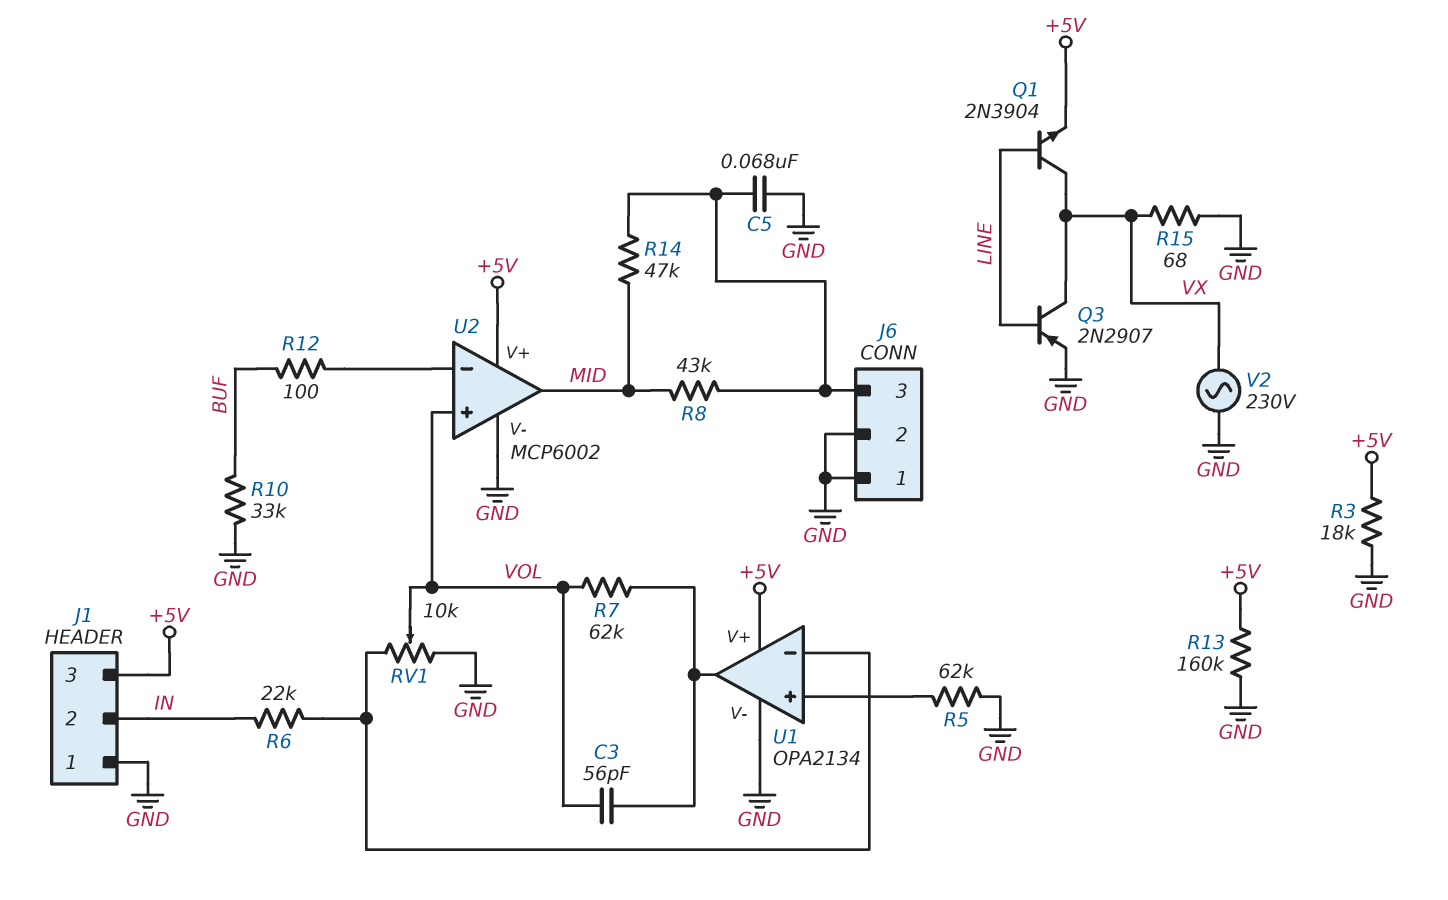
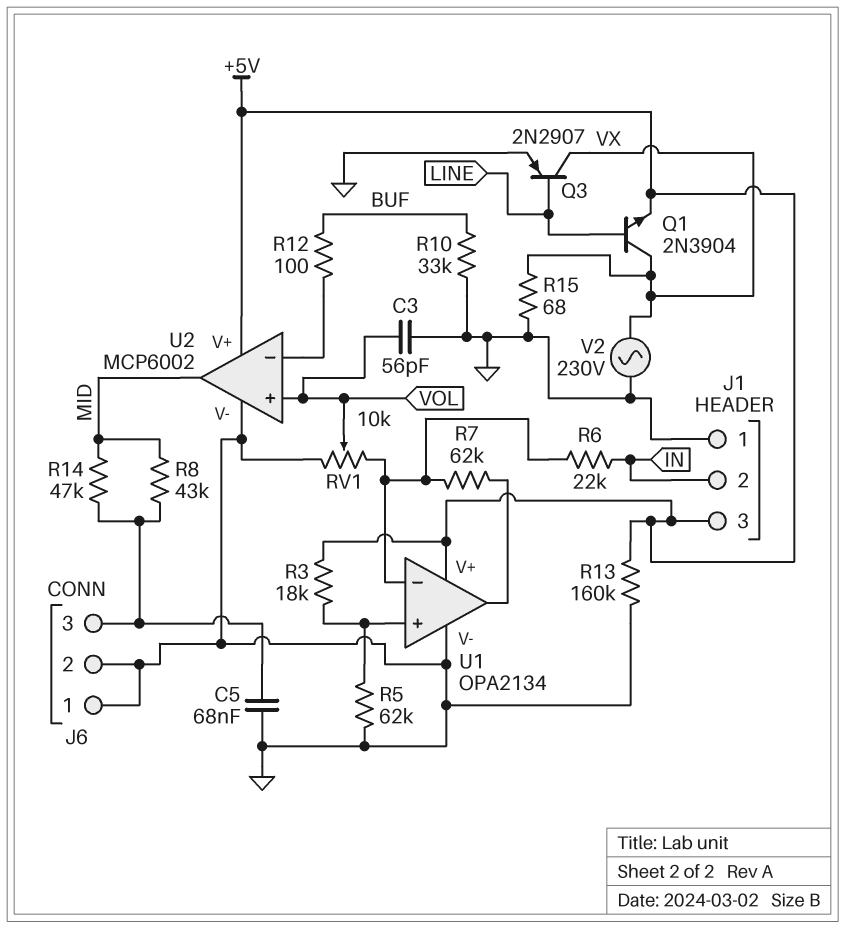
C3: 56pF (U1/out, VOL) -> 56pF (GND, VOL)
R3: 18k (+5V, GND) -> 18k (+5V, U1/in+)
R7: 62k (U1/out, VOL) -> 62k (U1/in-, U1/out)

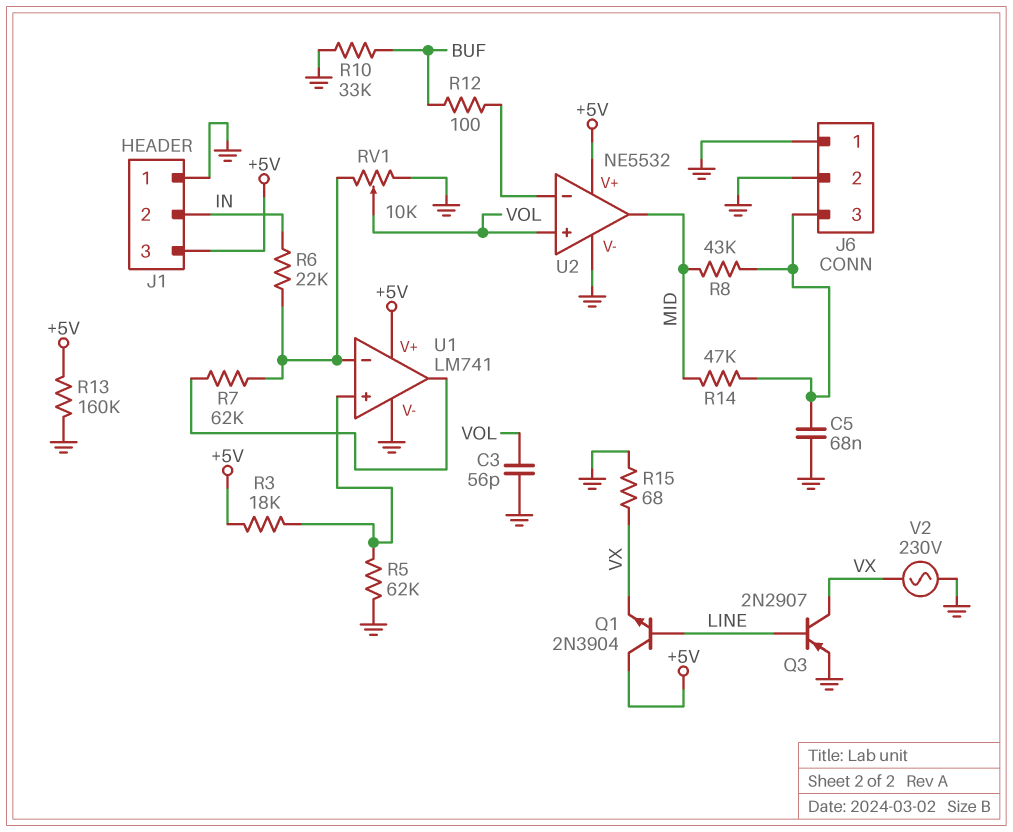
Q1: NPN 2N3904 (B LINE, C VX, E +5V) -> NPN 2N3904 (B LINE, C +5V, E VX)
U1: OPA2134 -> LM741
U2: MCP6002 -> NE5532

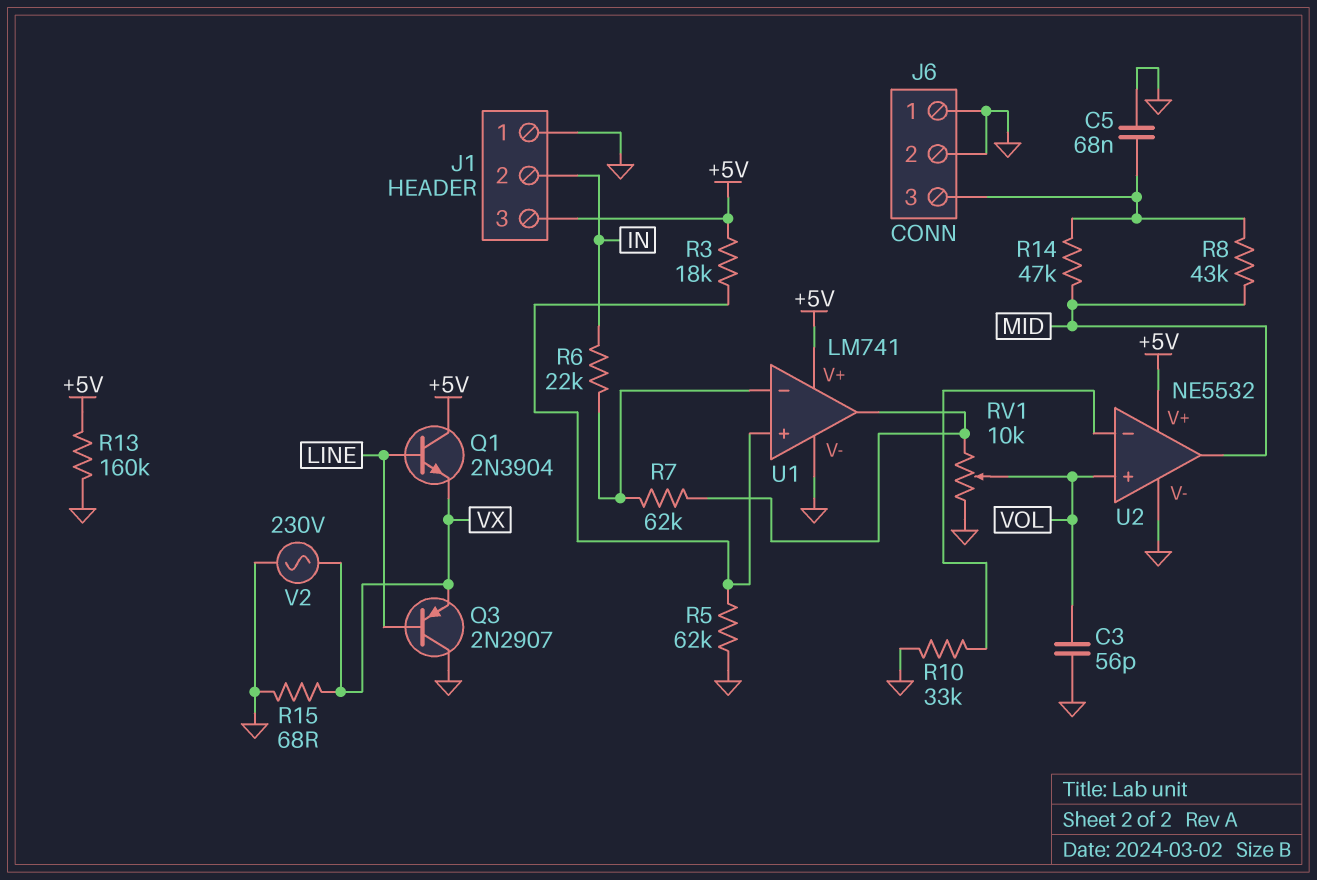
Q3: PNP 2N2907 (B LINE, C VX, E GND) -> PNP 2N2907 (B LINE, C GND, E VX)
R10: 33k (BUF, GND) -> 33k (GND, U2/in-)
R12: 100 (BUF, U2/in-) -> none
RV1: 10k (GND, U1/in-, wiper VOL) -> 10k (GND, U1/out, wiper VOL)

